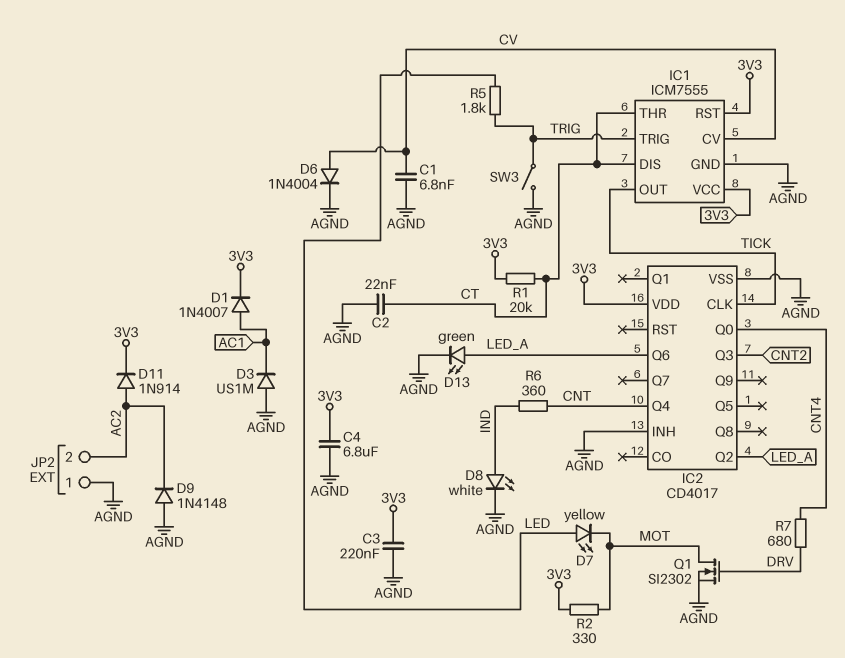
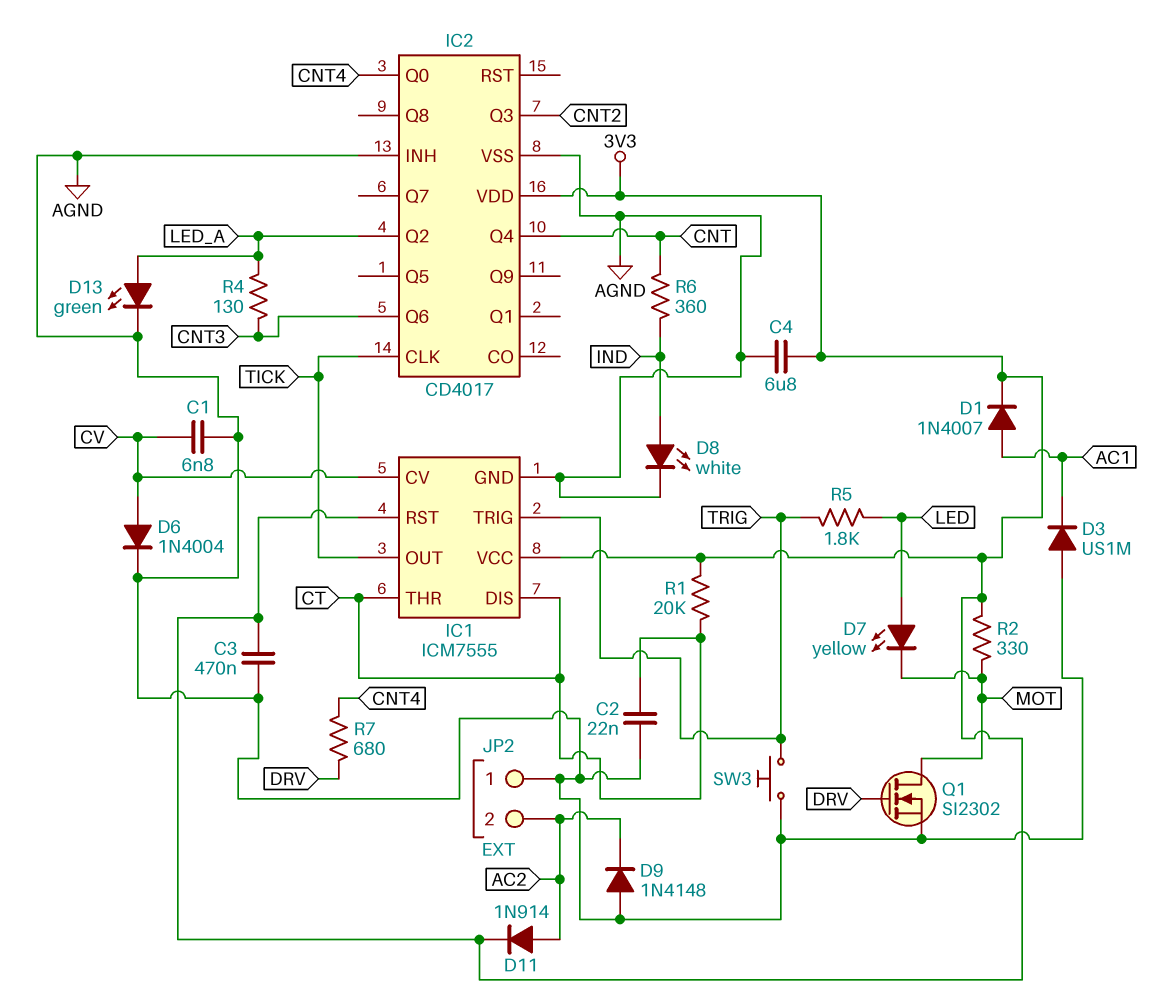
C3: 220nF (3V3, AGND) -> 470nF (3V3, AGND)
IC2 pin Q6: LED_A -> CNT3
R4: none -> 130 (CNT3, LED_A)
SW3: switch (AGND, TRIG) -> button (AGND, TRIG)

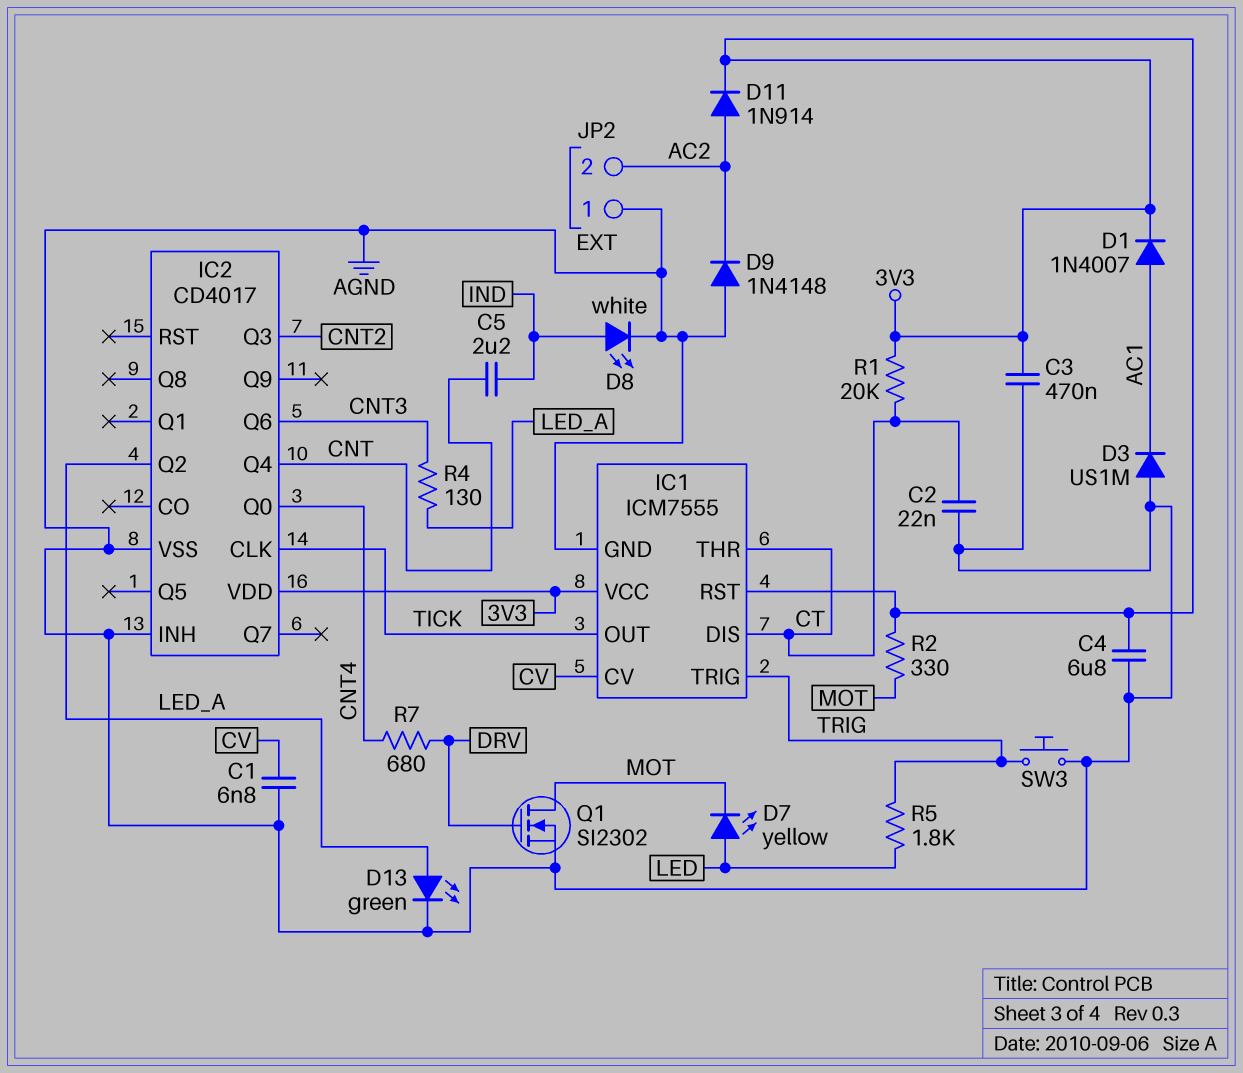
C5: none -> 2.2uF (CNT, IND)
D6: diode 1N4004 (A CV, K AGND) -> none
R6: 360 (CNT, IND) -> none

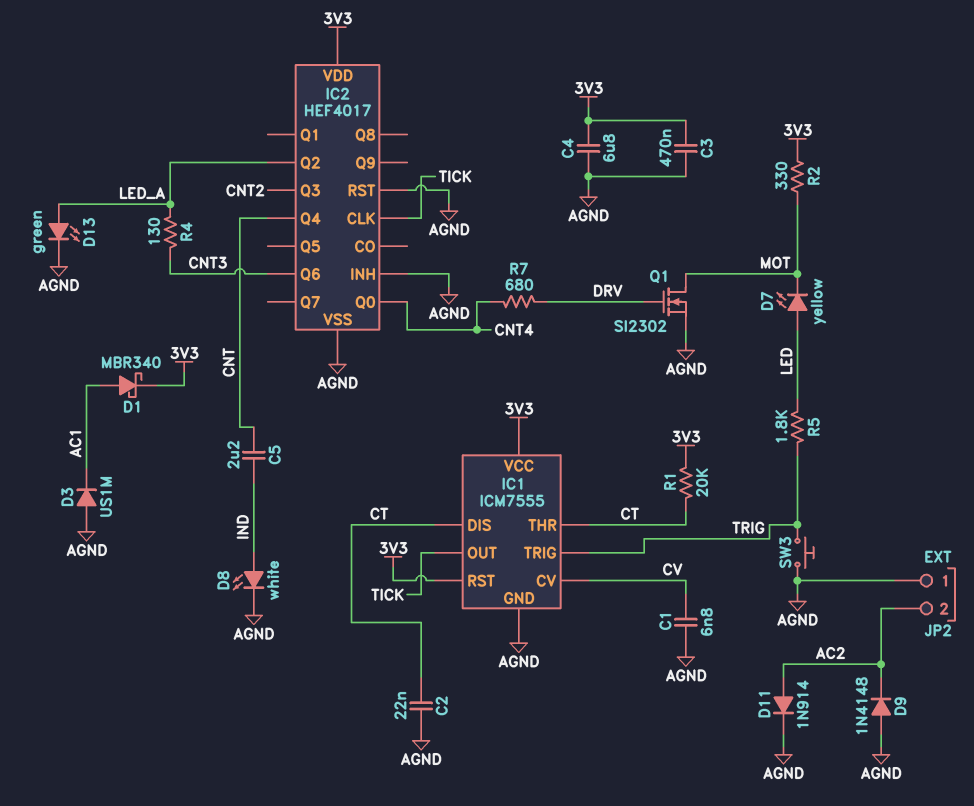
D1: diode 1N4007 (A AC1, K 3V3) -> schottky MBR340 (A AC1, K 3V3)
D11: diode 1N914 (A AC2, K 3V3) -> diode 1N914 (A AC2, K AGND)
IC2: CD4017 -> HEF4017
IC2 pin RST: none -> AGND

